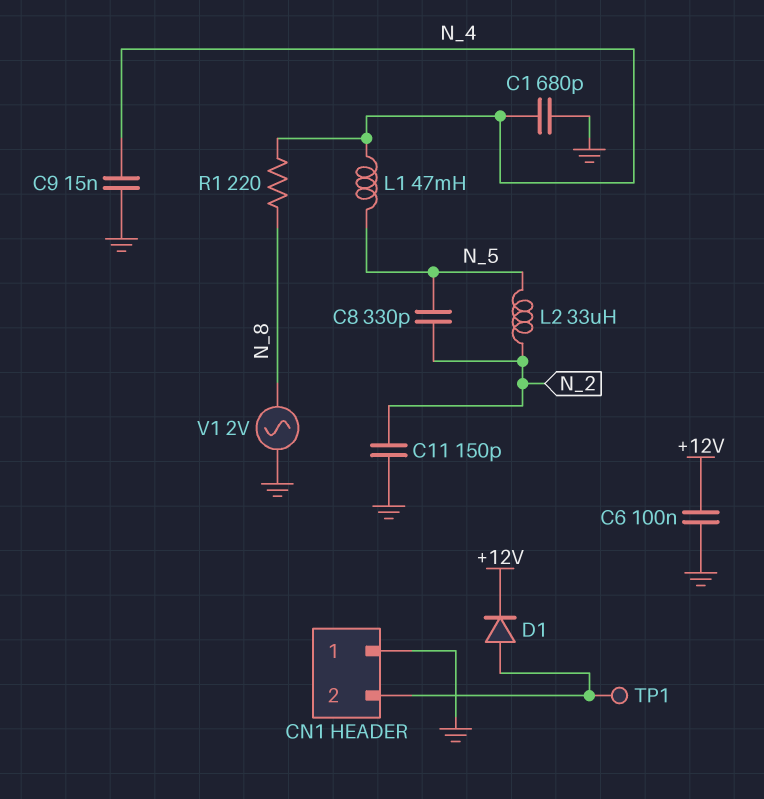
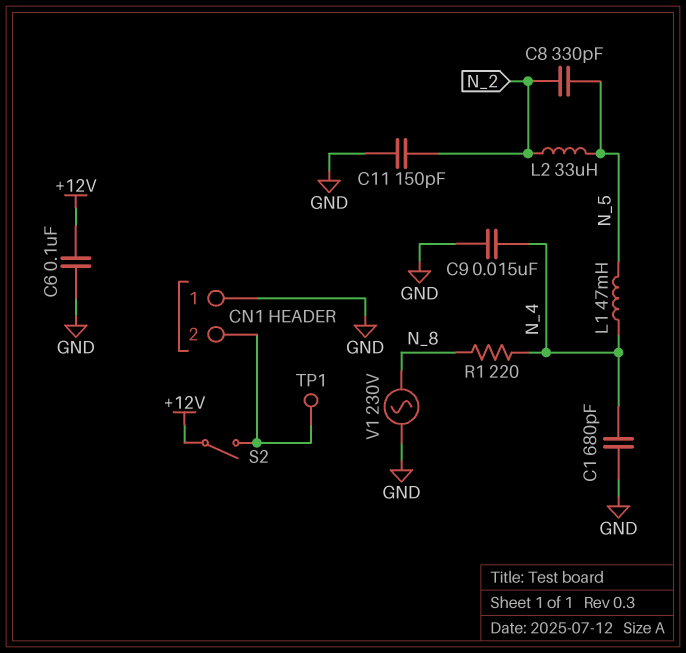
D1: diode (A CN1/2, K +12V) -> none
S2: none -> switch (+12V, CN1/2)
V1: AC 2V (GND, N_8) -> AC 230V (GND, N_8)

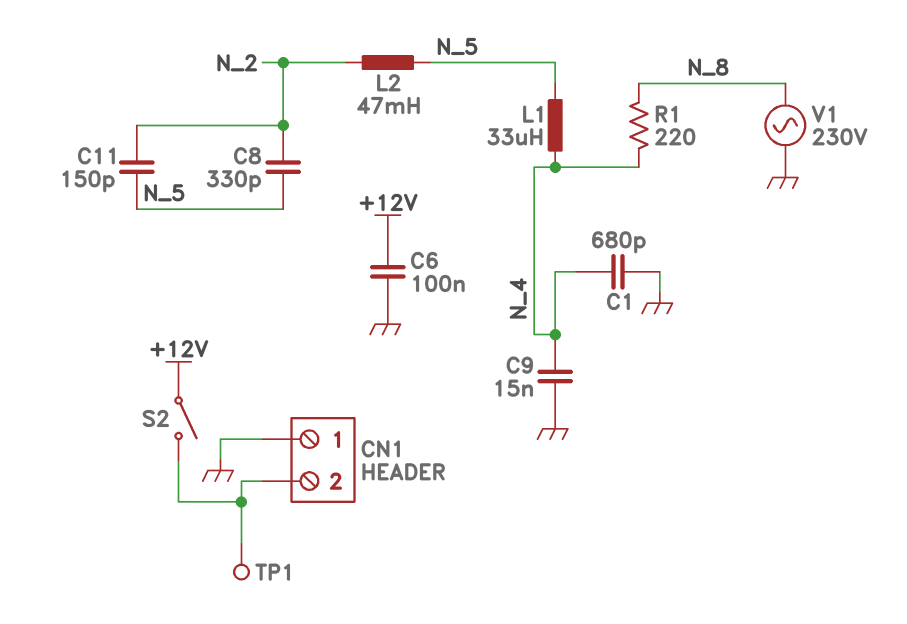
C11: 150pF (GND, N_2) -> 150pF (N_2, N_5)
L1: 47mH (N_4, N_5) -> 33uH (N_4, N_5)
L2: 33uH (N_2, N_5) -> 47mH (N_2, N_5)

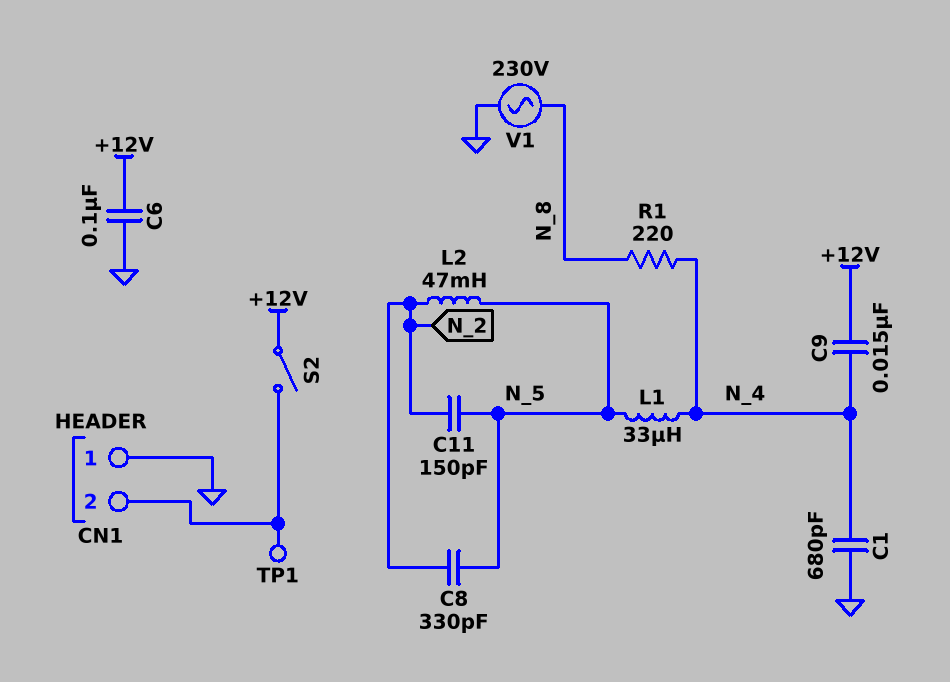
C9: 15nF (GND, N_4) -> 15nF (+12V, N_4)

